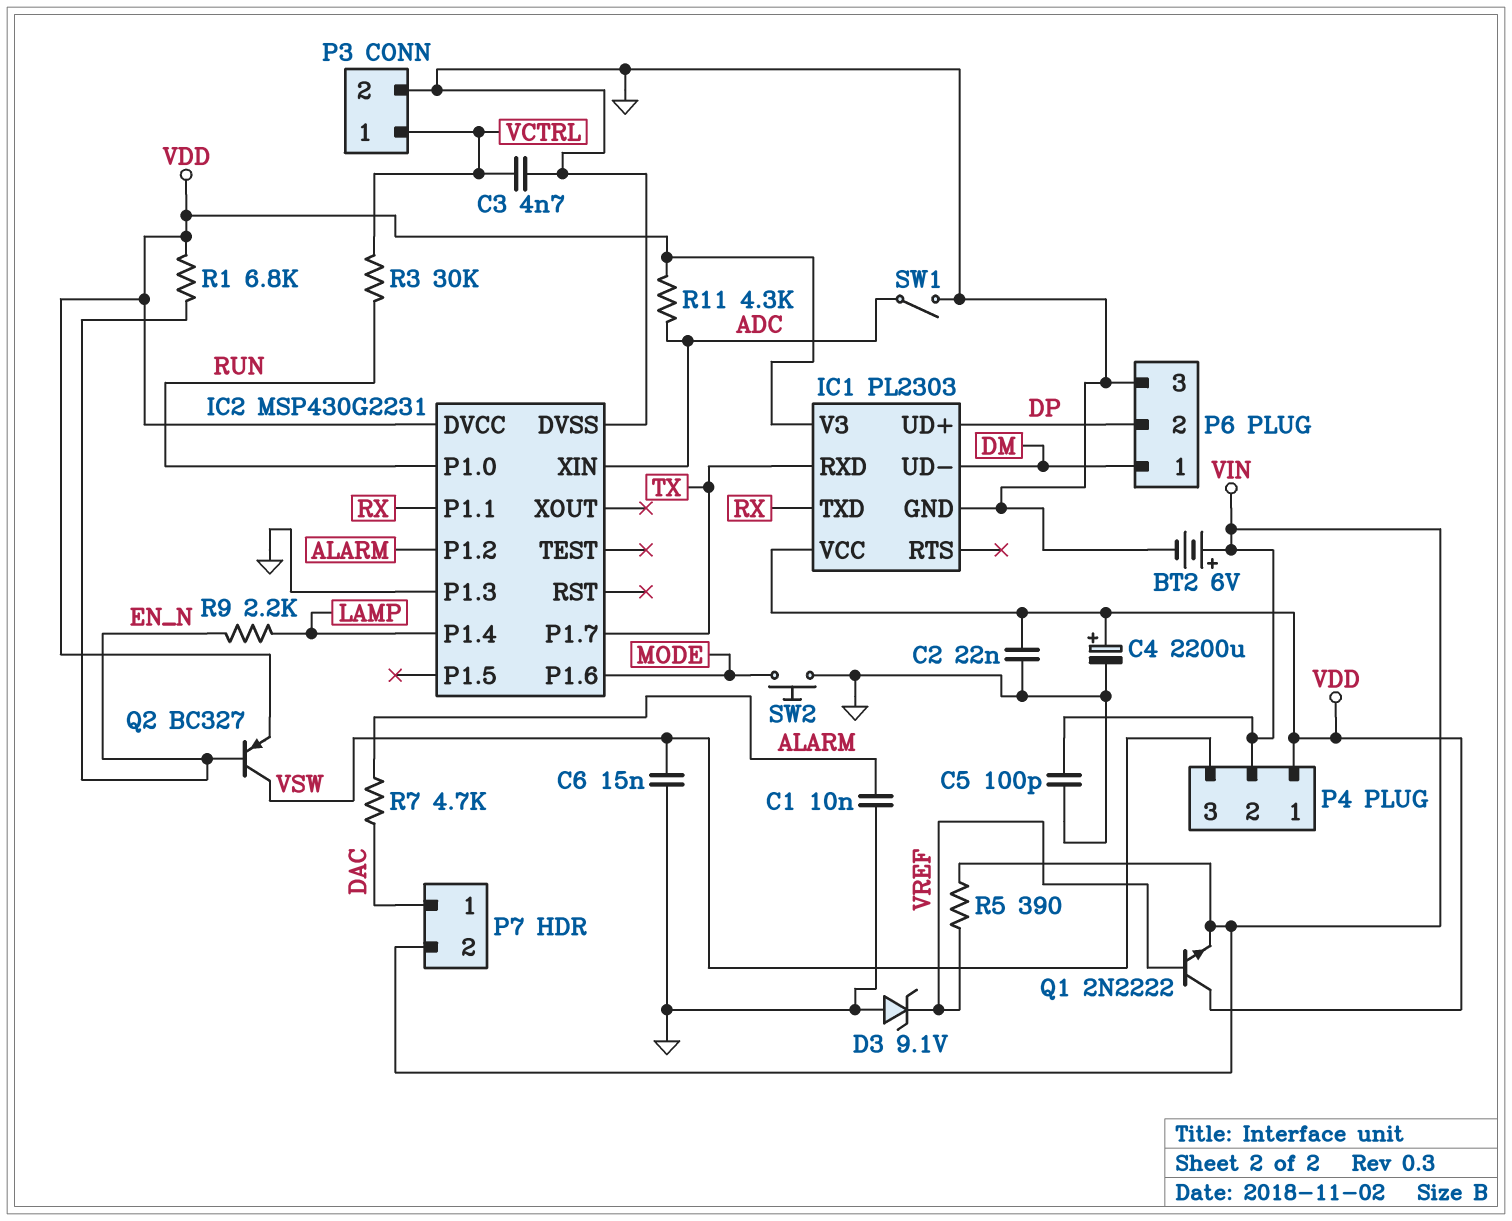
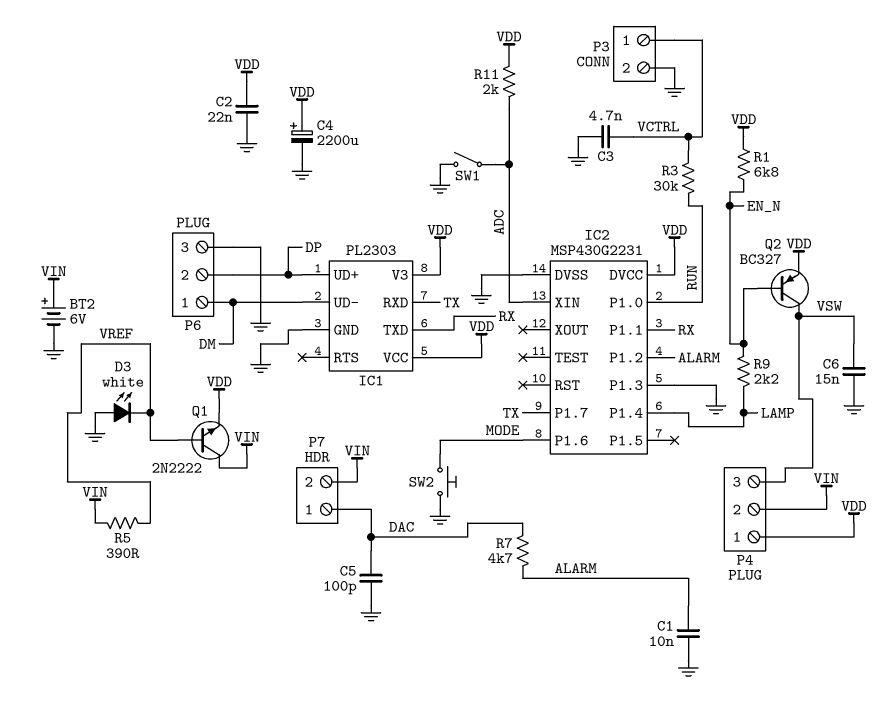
C5: 100pF (GND, VIN) -> 100pF (DAC, GND)
D3: zener 9.1V (A GND, K VREF) -> LED white (A GND, K VREF)
Q1: NPN 2N2222 (B VREF, C VDD, E VIN) -> NPN 2N2222 (B VREF, C VIN, E VDD)
R11: 4.3k (ADC, VDD) -> 2k (ADC, VDD)

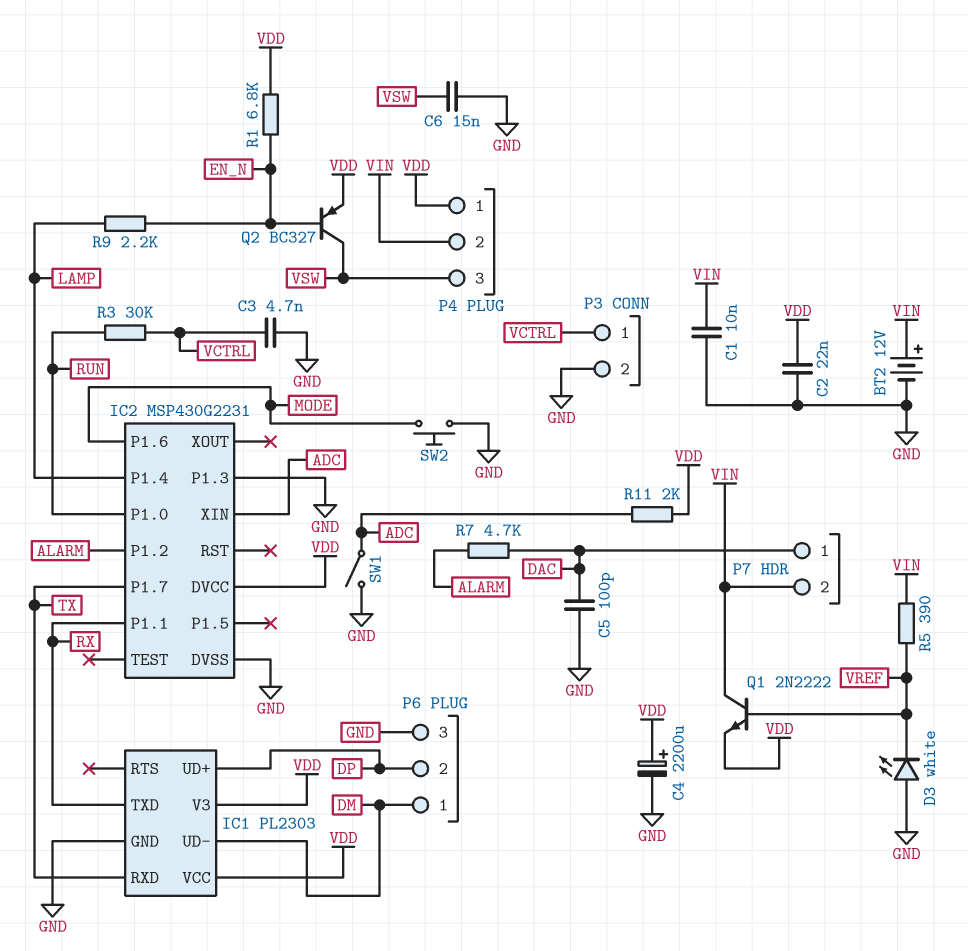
BT2: 6V (plus VIN, minus GND) -> 12V (plus VIN, minus GND)
C1: 10nF (ALARM, GND) -> 10nF (GND, VIN)

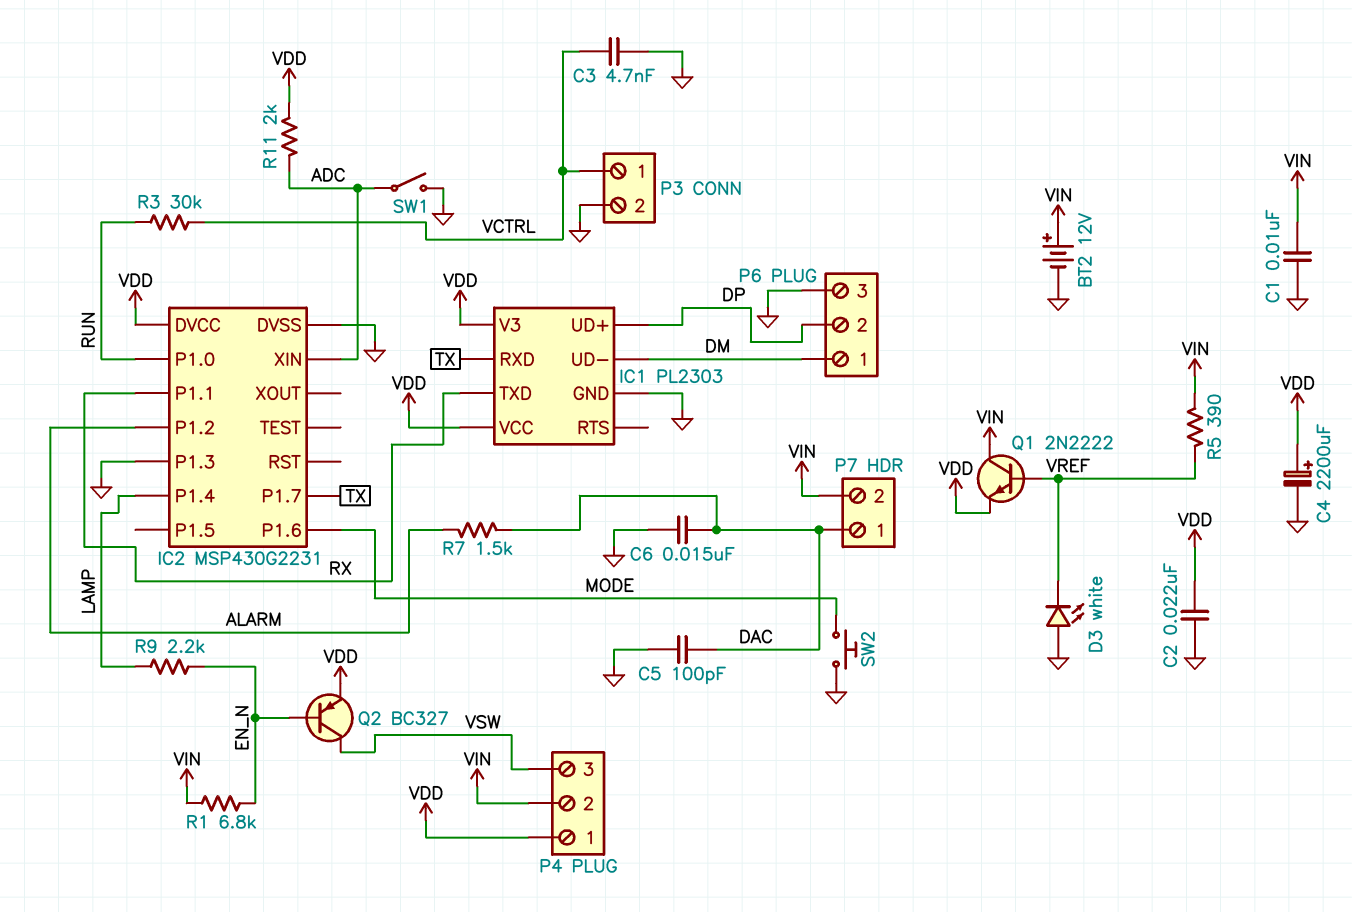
C6: 15nF (GND, VSW) -> 15nF (DAC, GND)
R1: 6.8k (EN_N, VDD) -> 6.8k (EN_N, VIN)
R7: 4.7k (ALARM, DAC) -> 1.5k (ALARM, DAC)

